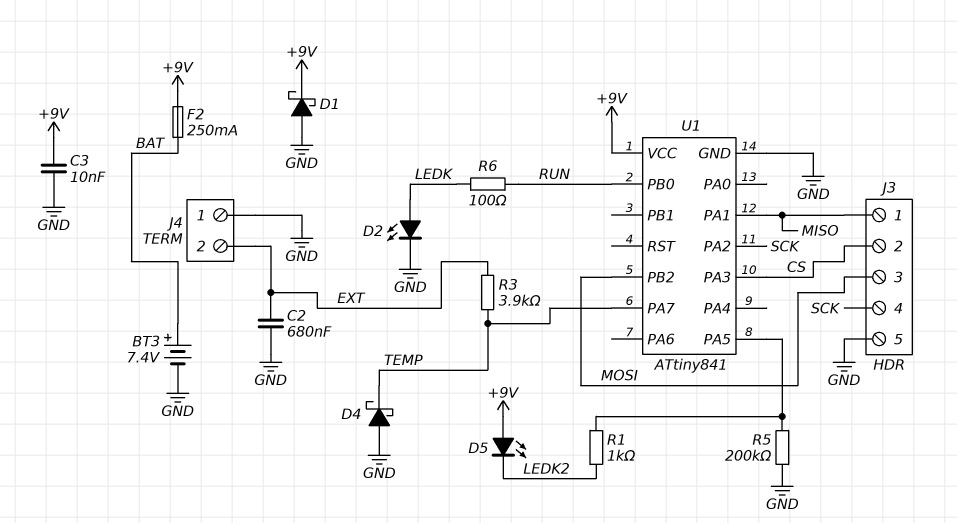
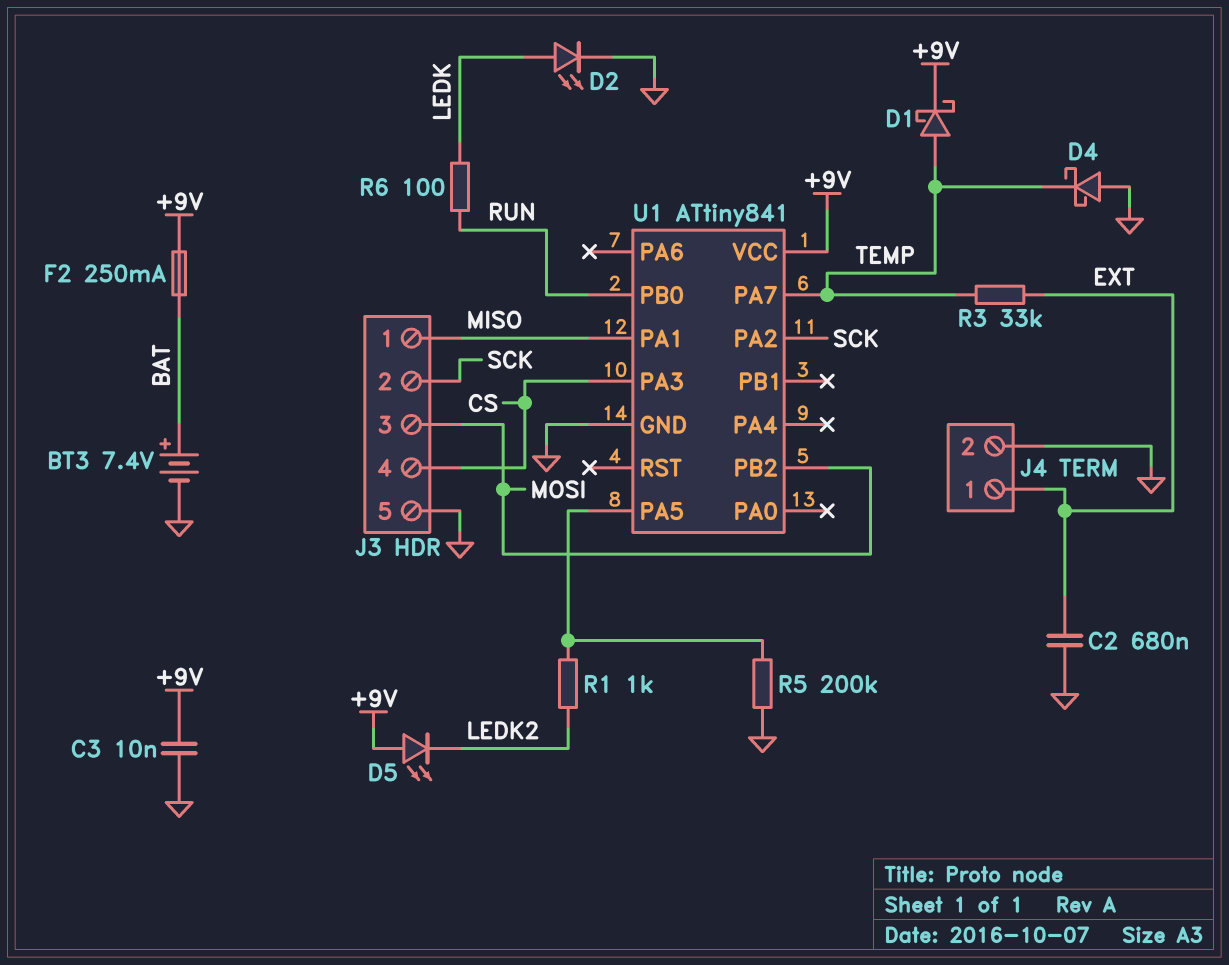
D1: schottky (A GND, K +9V) -> schottky (A TEMP, K +9V)
J3 pin 2: CS -> SCK
J3 pin 4: SCK -> CS
J4 pin 1: GND -> EXT
J4 pin 2: EXT -> GND
R3: 3.9k (EXT, TEMP) -> 33k (EXT, TEMP)

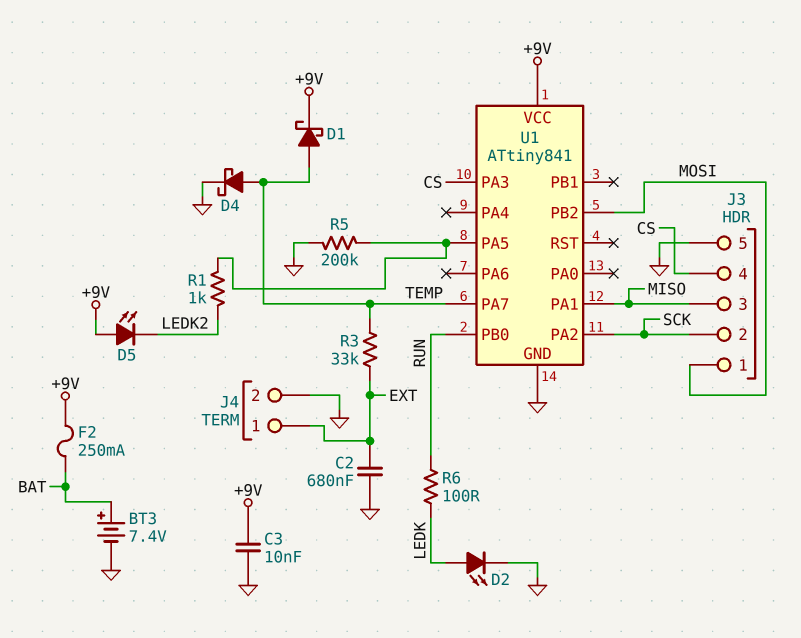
D4: schottky (A GND, K TEMP) -> schottky (A TEMP, K GND)
J3 pin 1: MISO -> MOSI
J3 pin 3: MOSI -> MISO

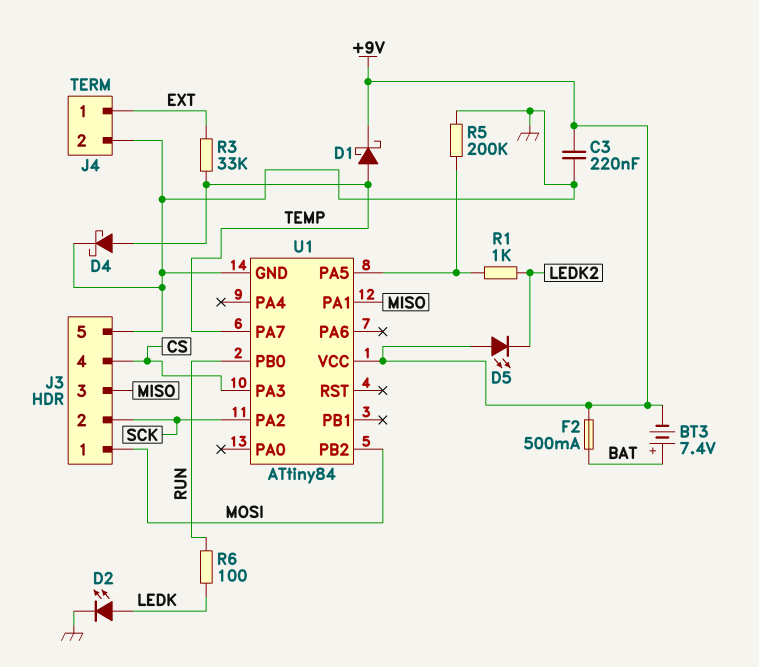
BT3: 7.4V (plus BAT, minus GND) -> 7.4V (plus BAT, minus +9V)
C2: 680nF (EXT, GND) -> none
C3: 10nF (+9V, GND) -> 220nF (+9V, GND)
F2: 250mA (+9V, BAT) -> 500mA (+9V, BAT)
U1: ATtiny841 -> ATtiny84

